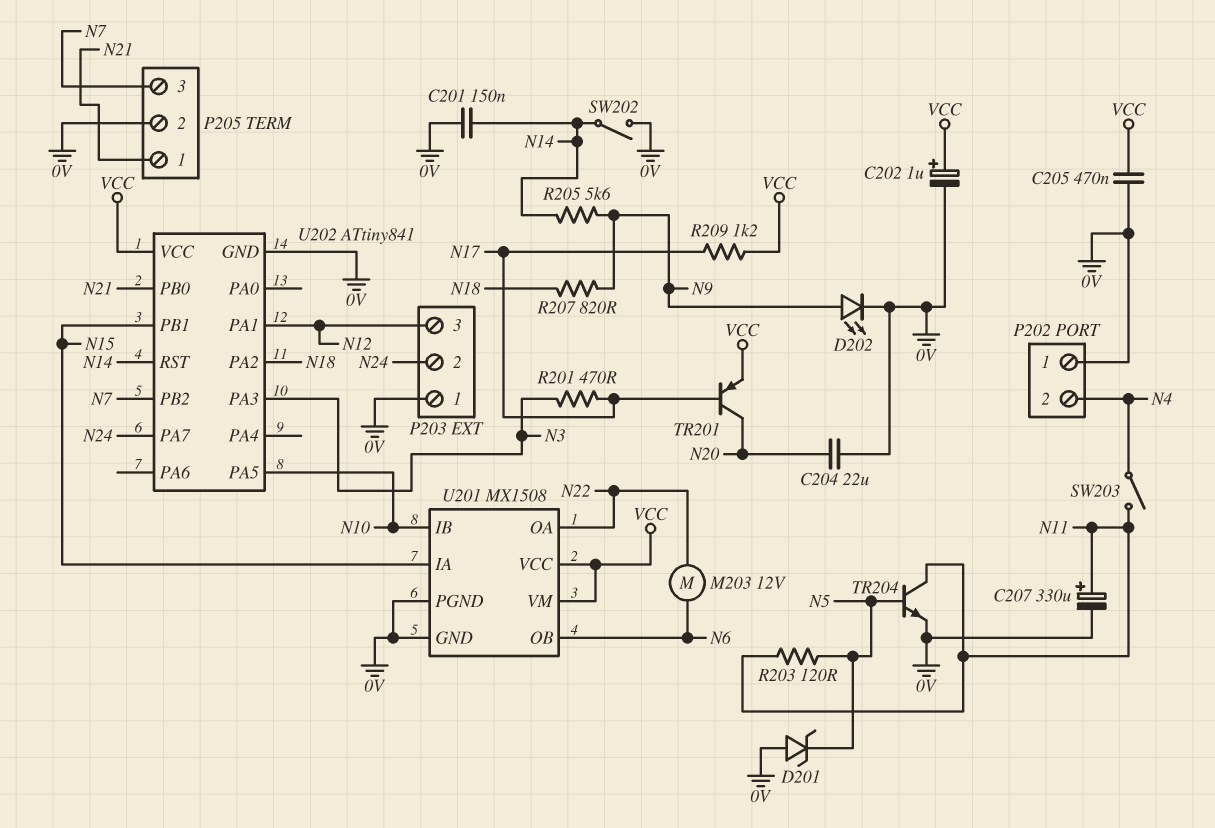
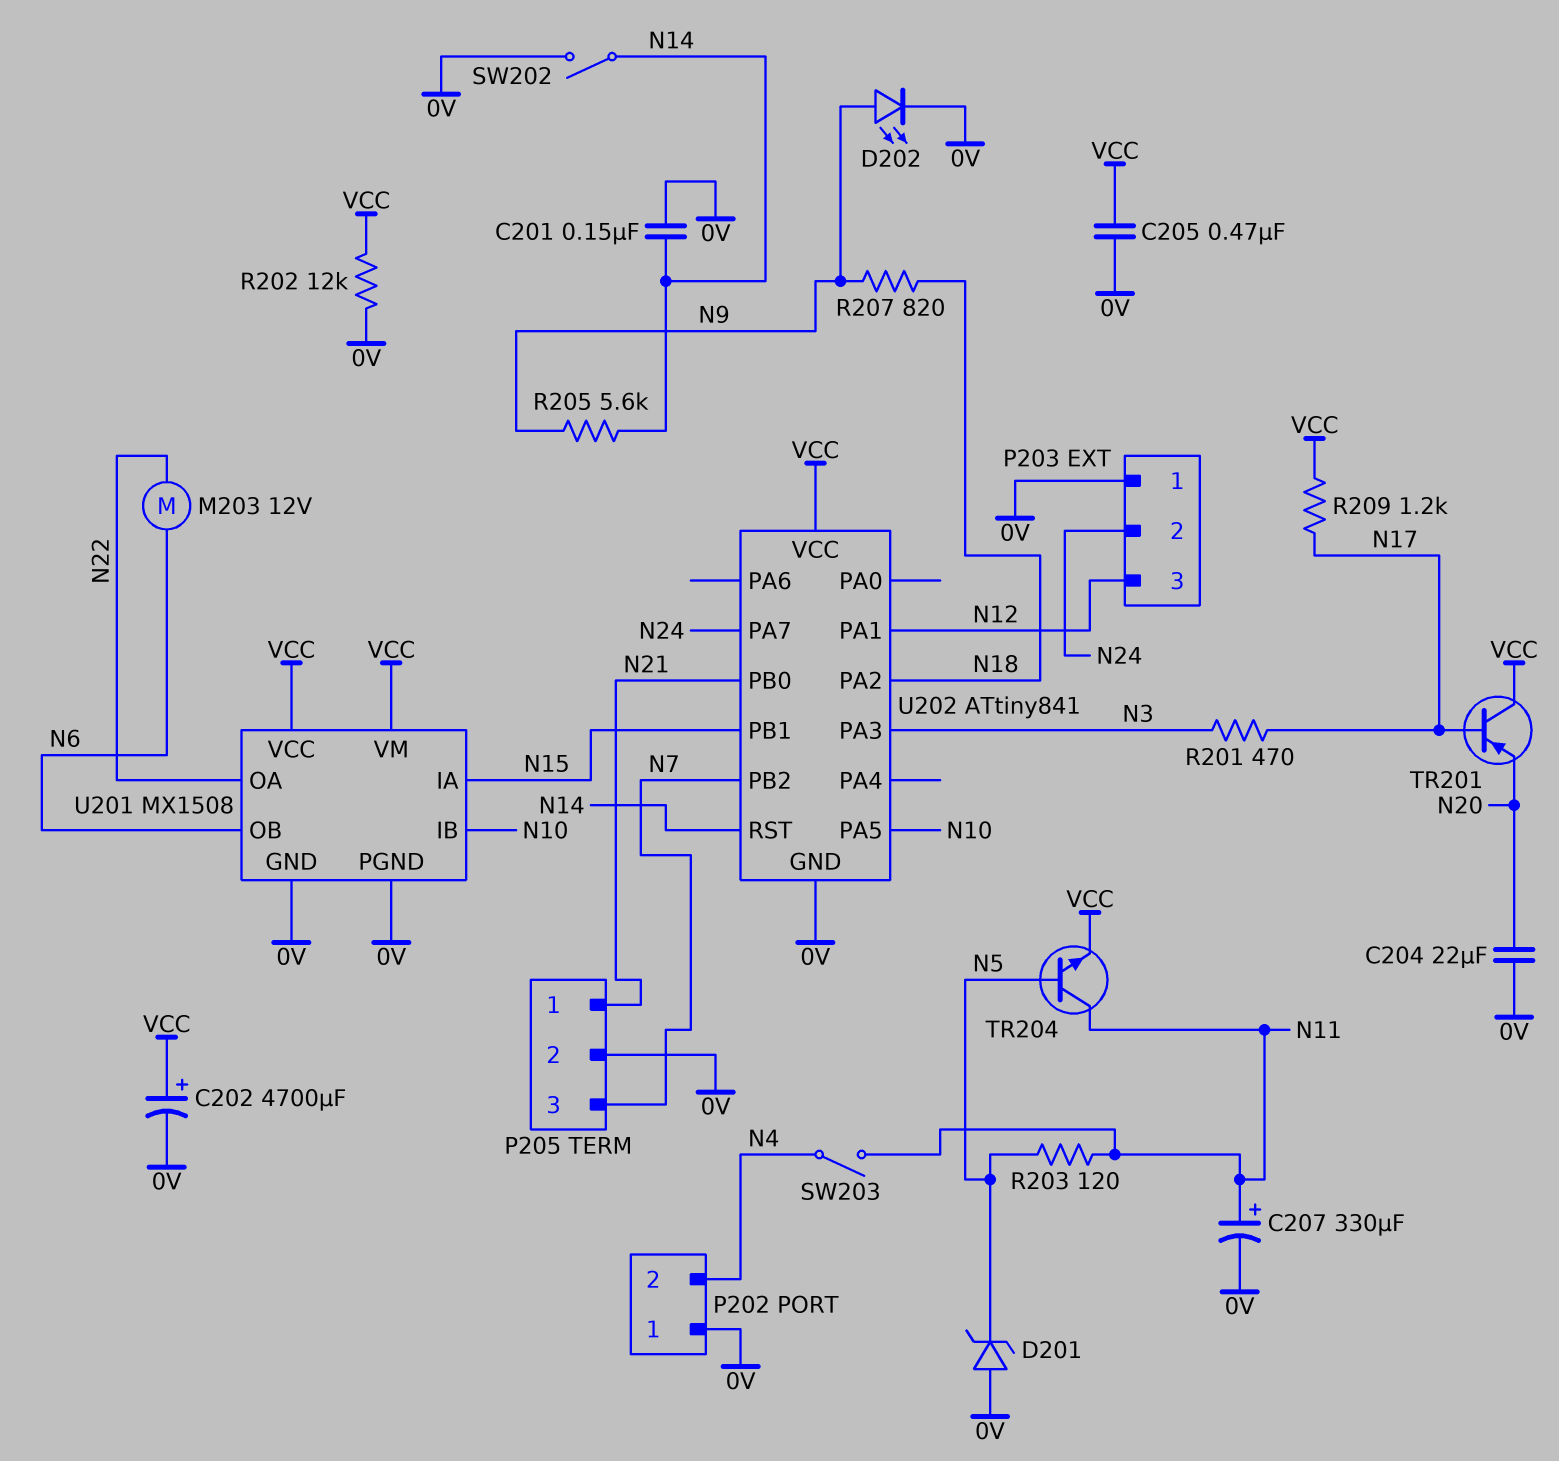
C202: 1uF (plus VCC, minus 0V) -> 4700uF (plus VCC, minus 0V)
R202: none -> 12k (0V, VCC)
TR201: PNP (B N17, C N20, E VCC) -> PNP (B N17, C VCC, E N20)
TR204: NPN (B N5, C N11, E 0V) -> NPN (B N5, C N11, E VCC)

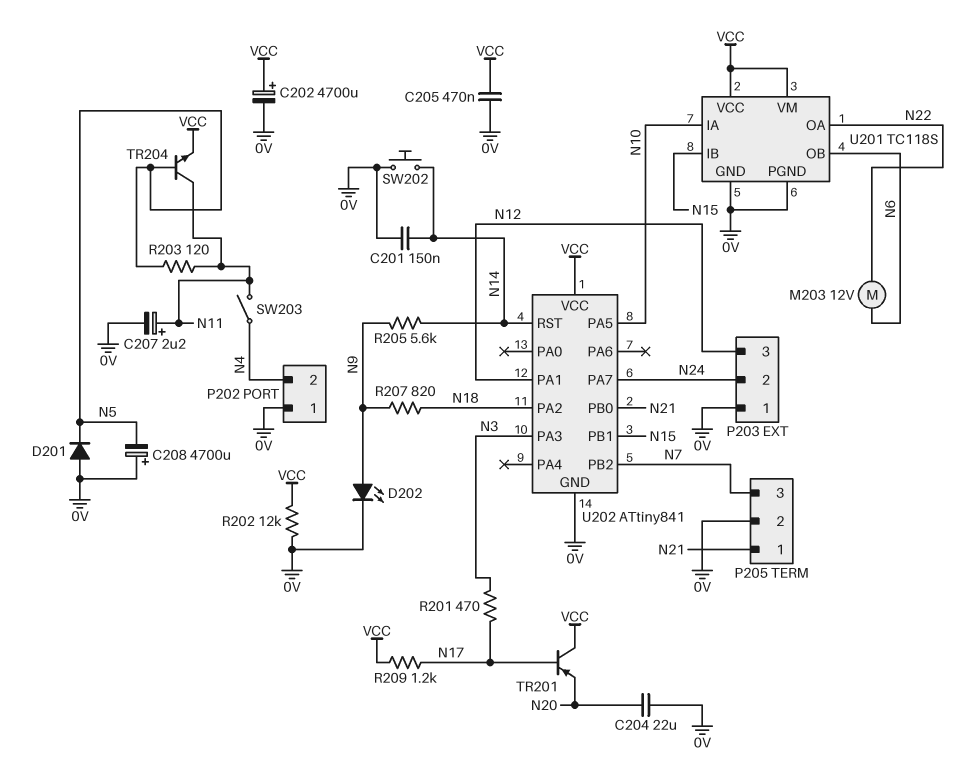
C207: 330uF (plus N11, minus 0V) -> 2.2uF (plus N11, minus 0V)
C208: none -> 4700uF (plus 0V, minus N5)
D201: zener (A 0V, K N5) -> diode (A 0V, K N5)
SW202: switch (0V, N14) -> button (0V, N14)
U201: MX1508 -> TC118S
U201 pin IA: N15 -> N10
U201 pin IB: N10 -> N15

